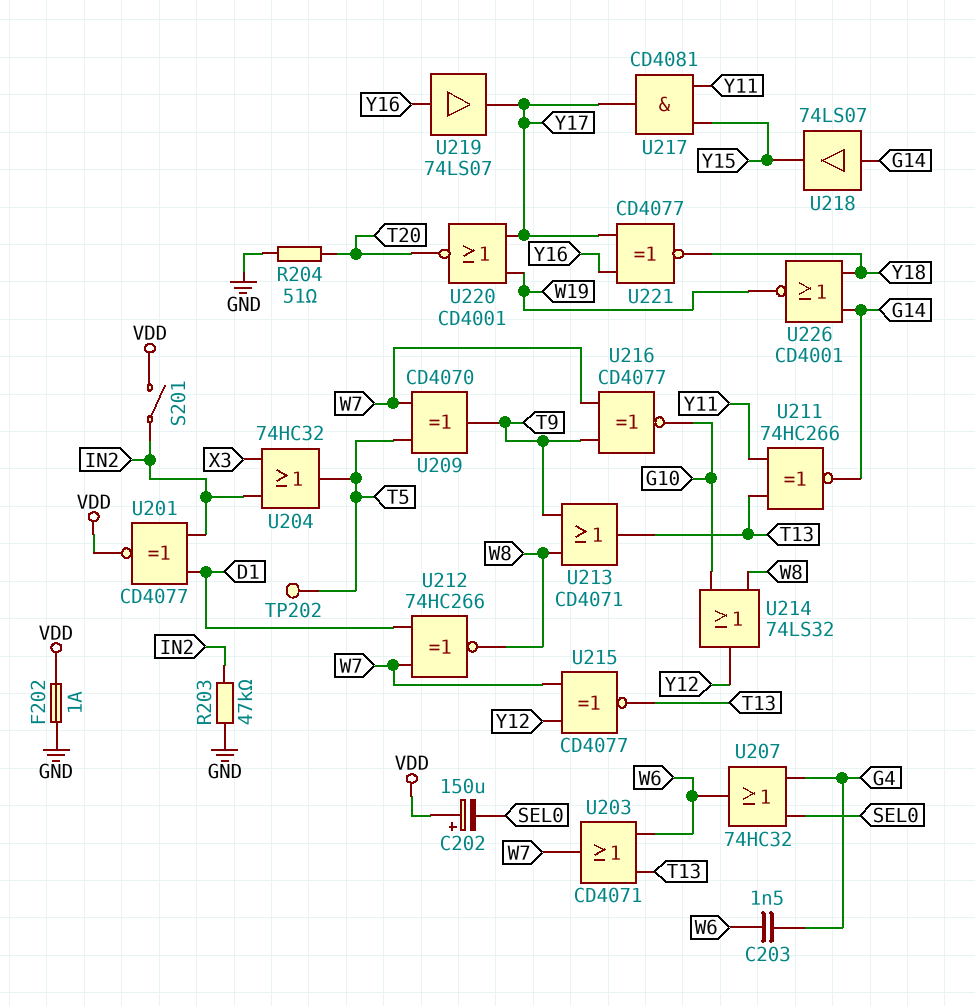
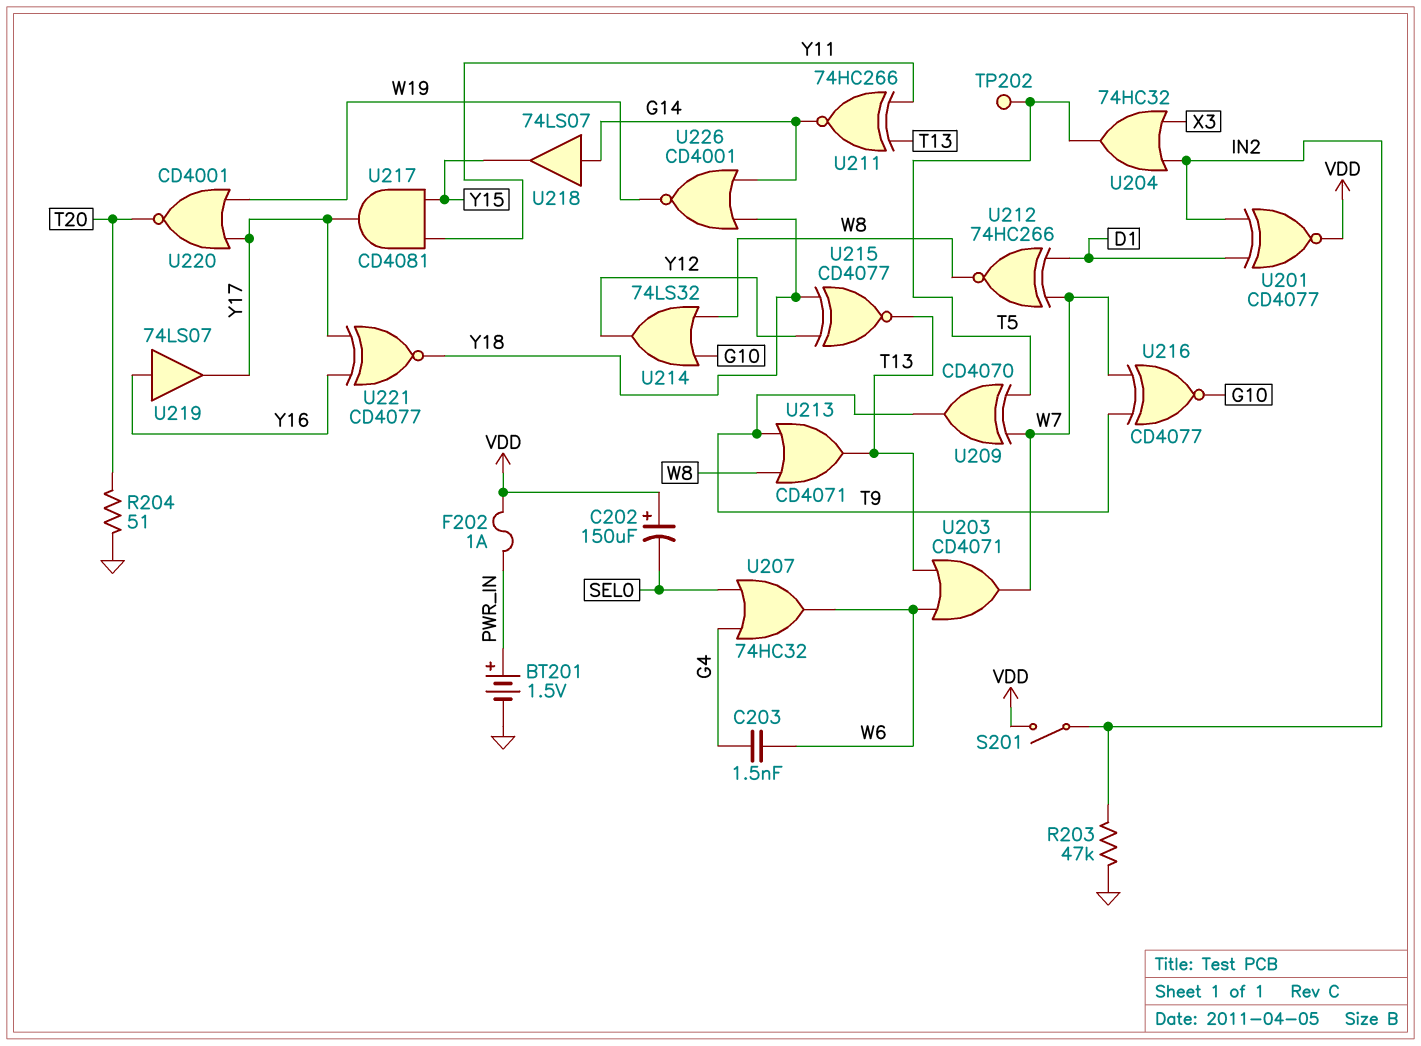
BT201: none -> 1.5V (plus PWR_IN, minus GND)
F202: 1A (GND, VDD) -> 1A (PWR_IN, VDD)
U215: XNOR CD4077 (in W7, in Y12, out T13) -> XNOR CD4077 (in Y12, in Y18, out T13)

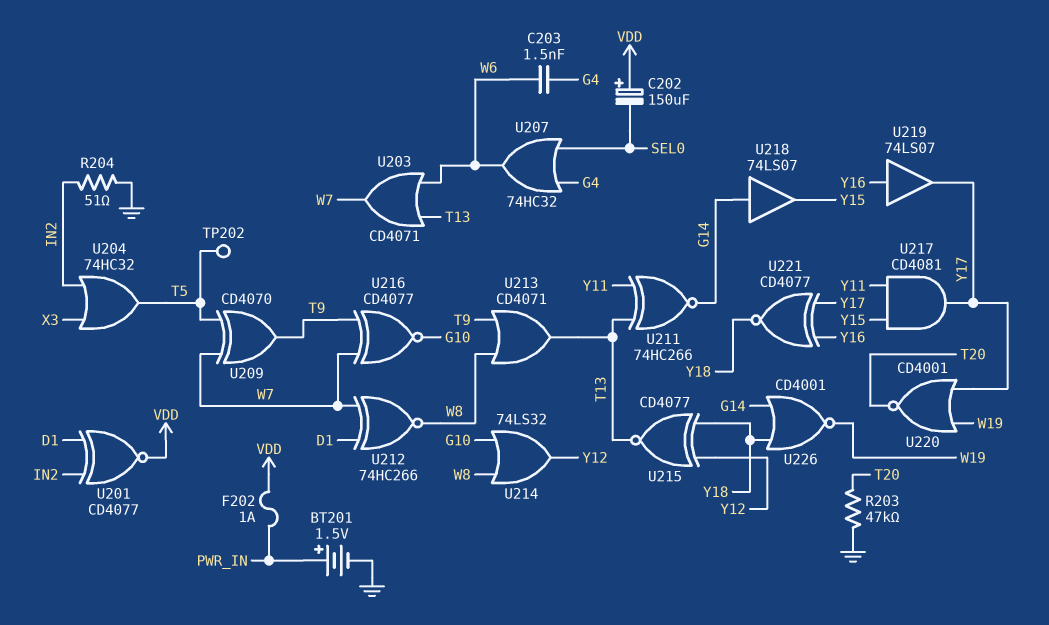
R203: 47k (GND, IN2) -> 47k (GND, T20)
R204: 51 (GND, T20) -> 51 (GND, IN2)
S201: switch (IN2, VDD) -> none

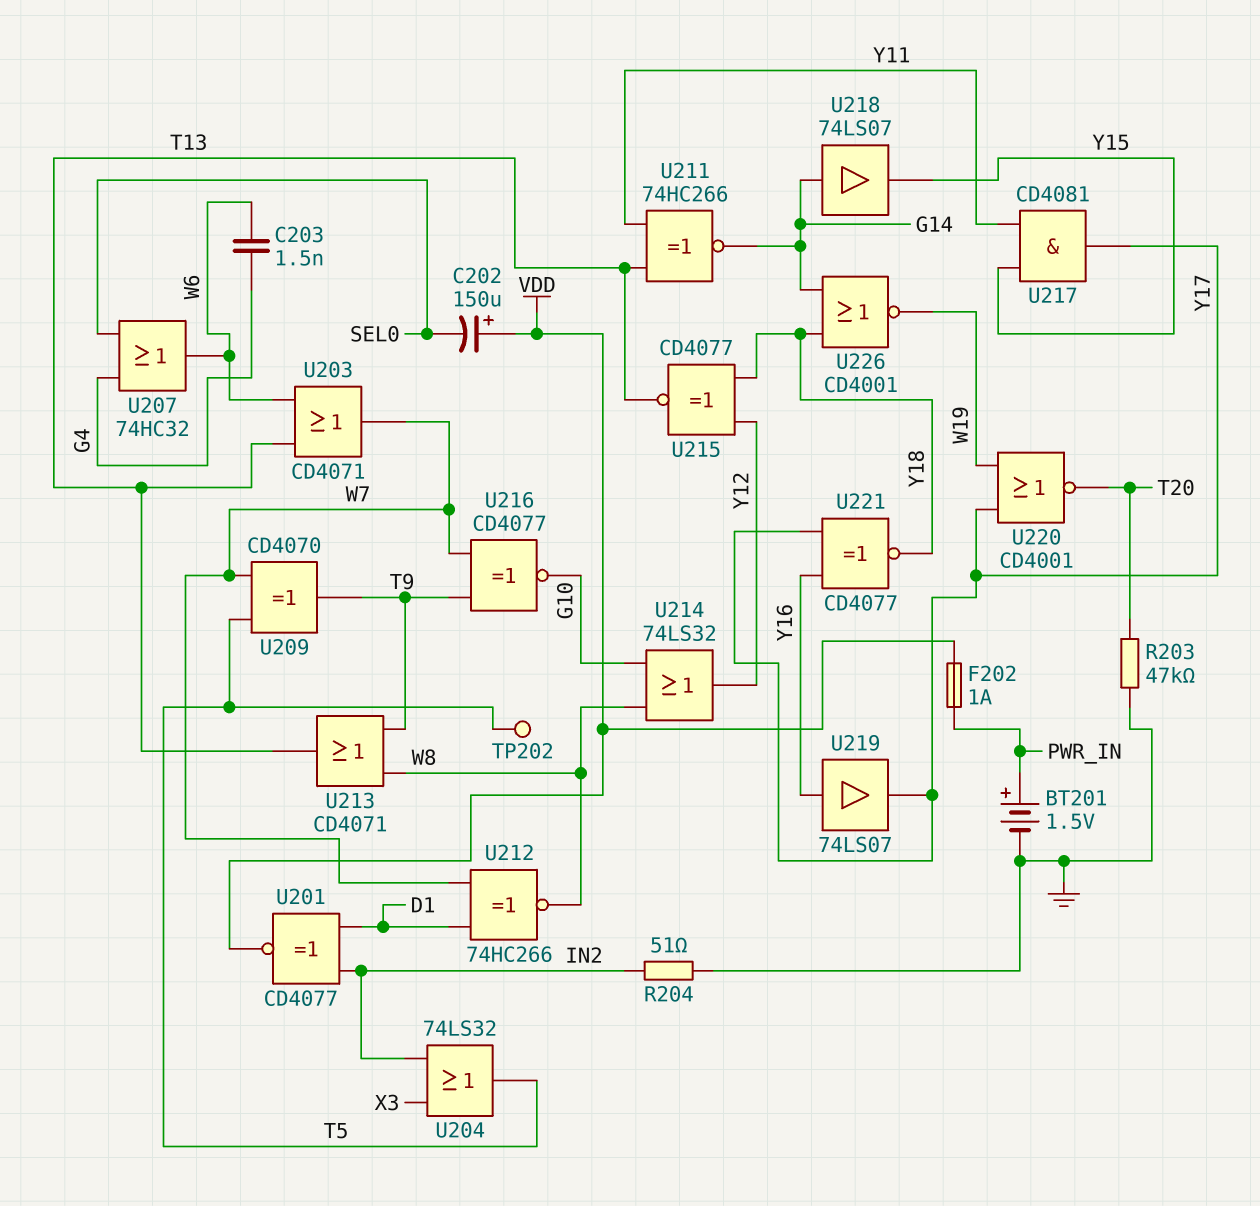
U204: OR 74HC32 (in IN2, in X3, out T5) -> OR 74LS32 (in IN2, in X3, out T5)

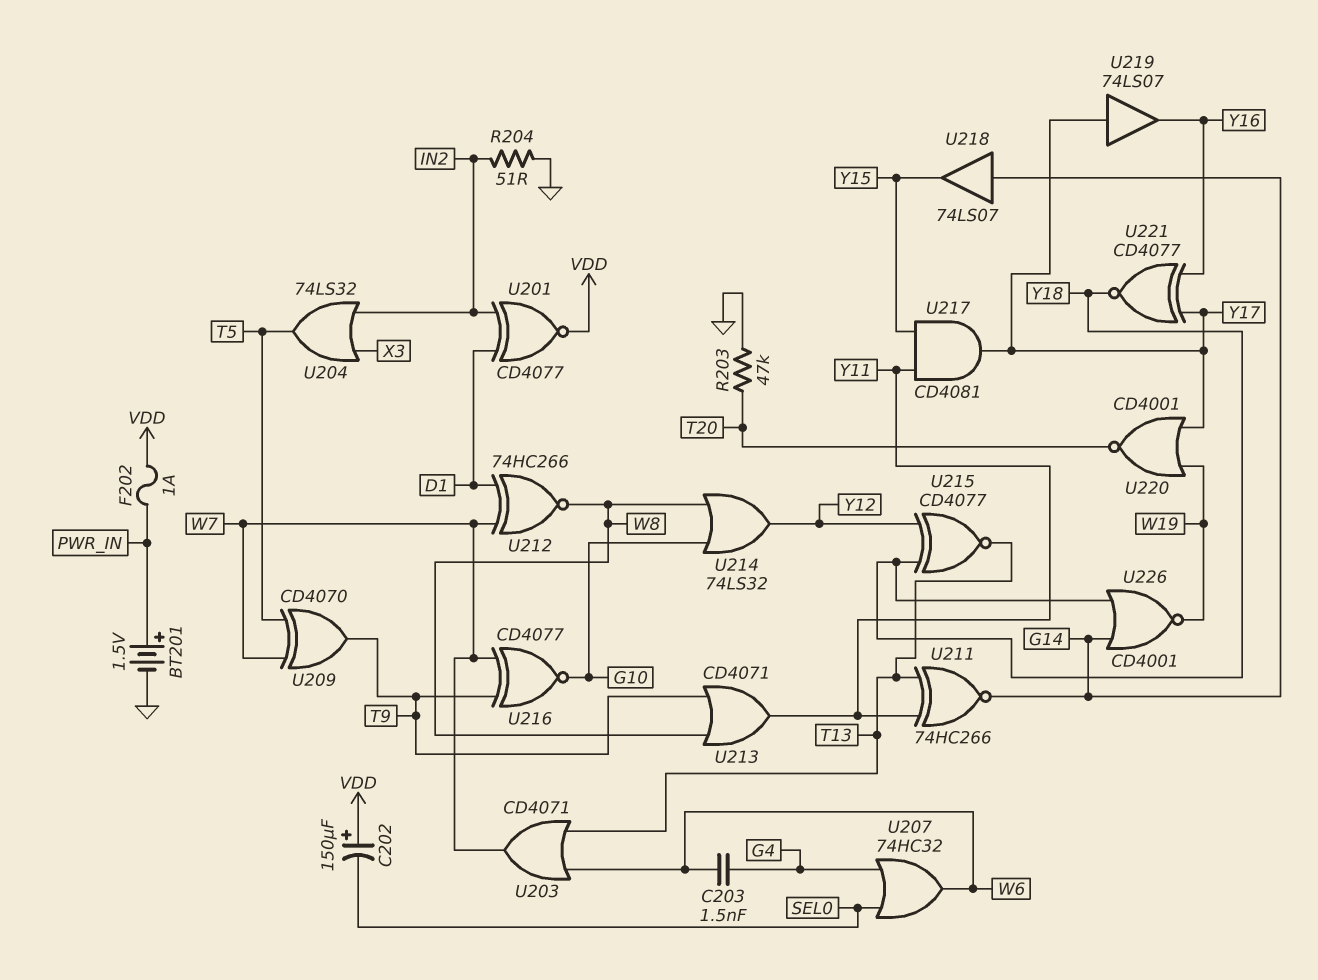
TP202: test point (T5) -> none
U213: OR CD4071 (in T9, in W8, out T13) -> OR CD4071 (in T9, in W8, out Y11)
U219: buffer 74LS07 (in Y16, out Y17) -> buffer 74LS07 (in Y17, out Y16)

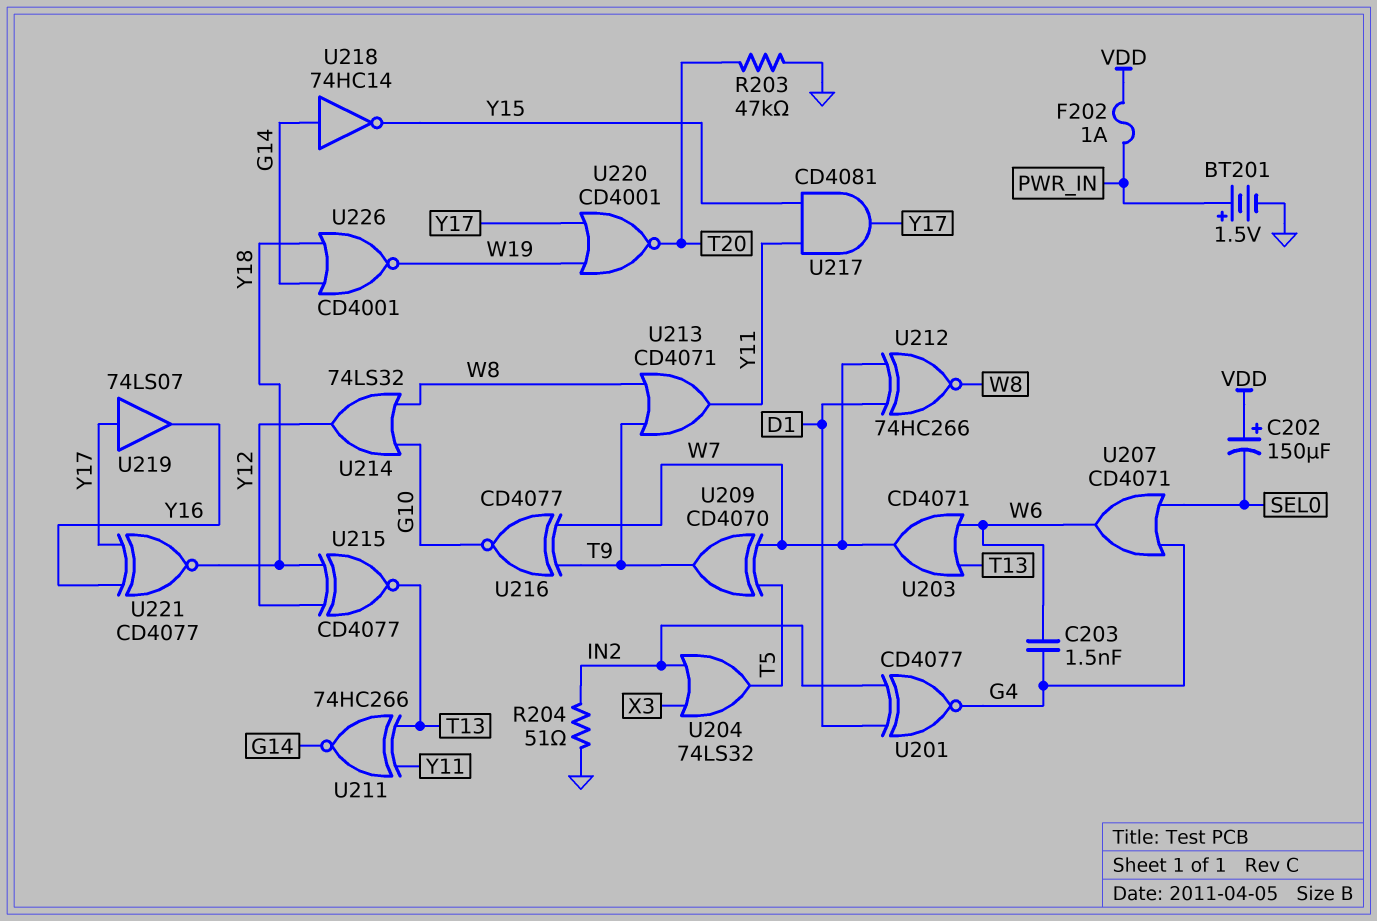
U201: XNOR CD4077 (in D1, in IN2, out VDD) -> XNOR CD4077 (in D1, in IN2, out G4)
U207: OR 74HC32 (in G4, in SEL0, out W6) -> OR CD4071 (in G4, in SEL0, out W6)
U218: buffer 74LS07 (in G14, out Y15) -> NOT 74HC14 (in G14, out Y15)

